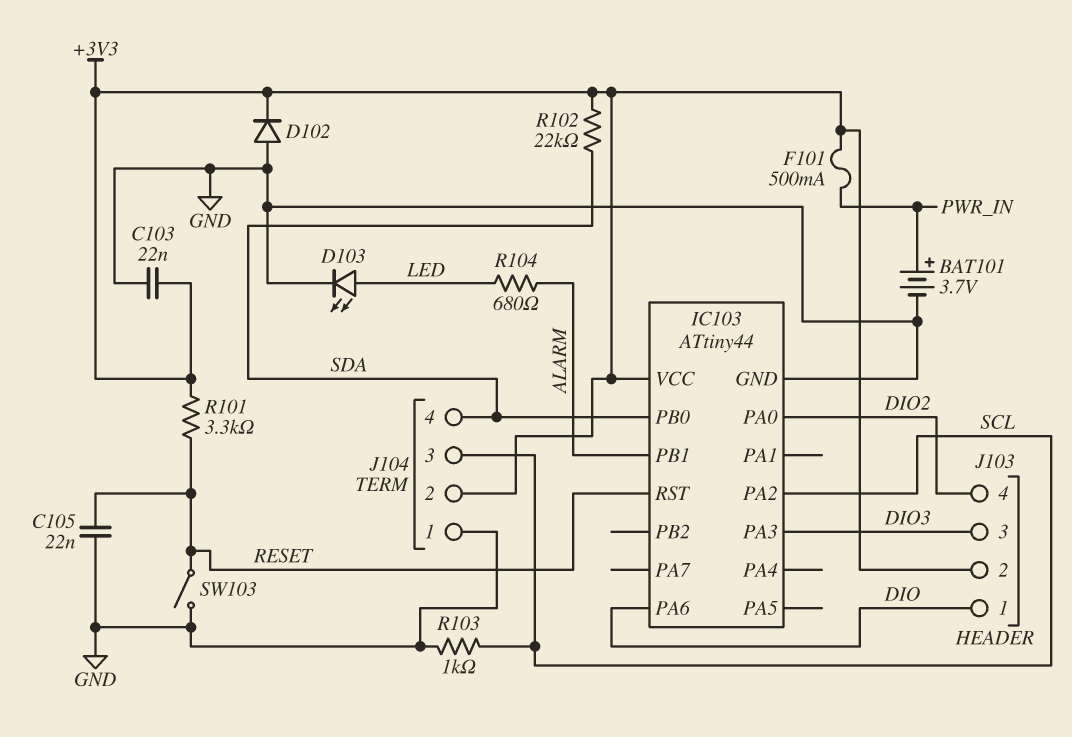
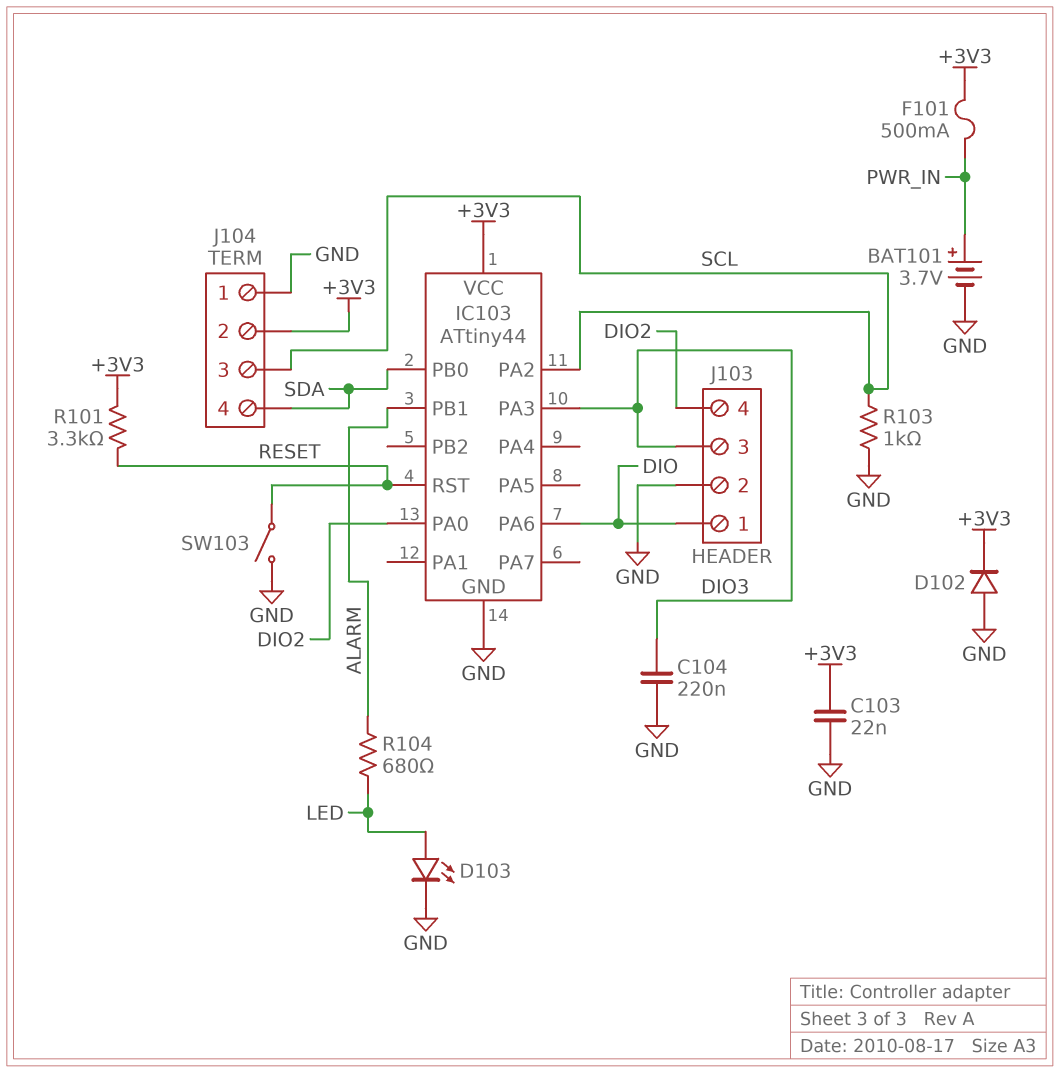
C104: none -> 220nF (DIO3, GND)
C105: 22nF (GND, RESET) -> none
J103 pin 2: +3V3 -> GND
R102: 22k (+3V3, SDA) -> none

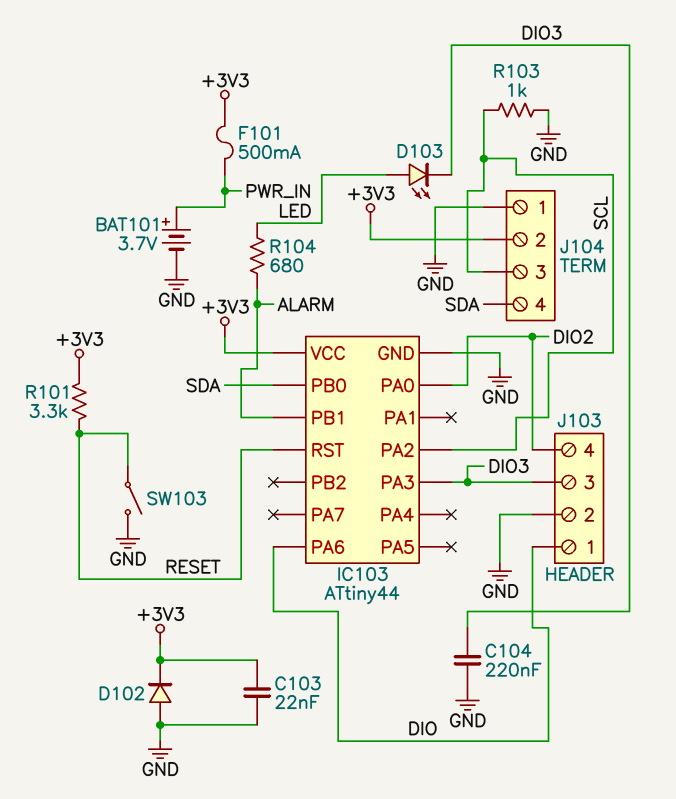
D103: LED (A LED, K GND) -> LED (A LED, K DIO3)

